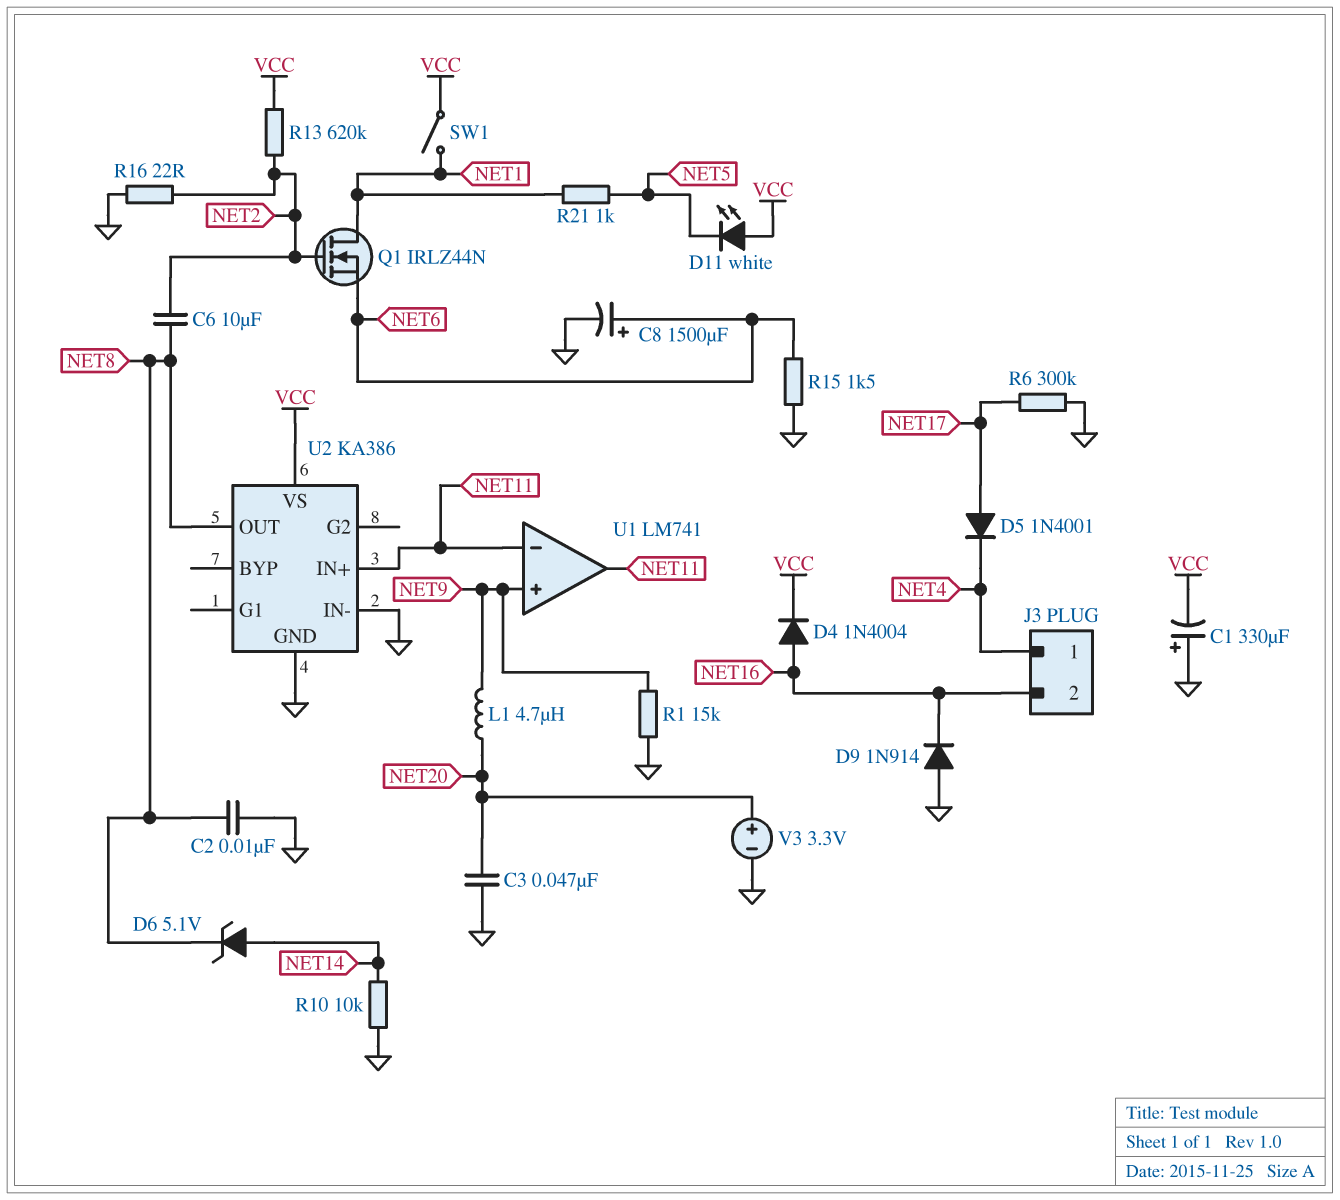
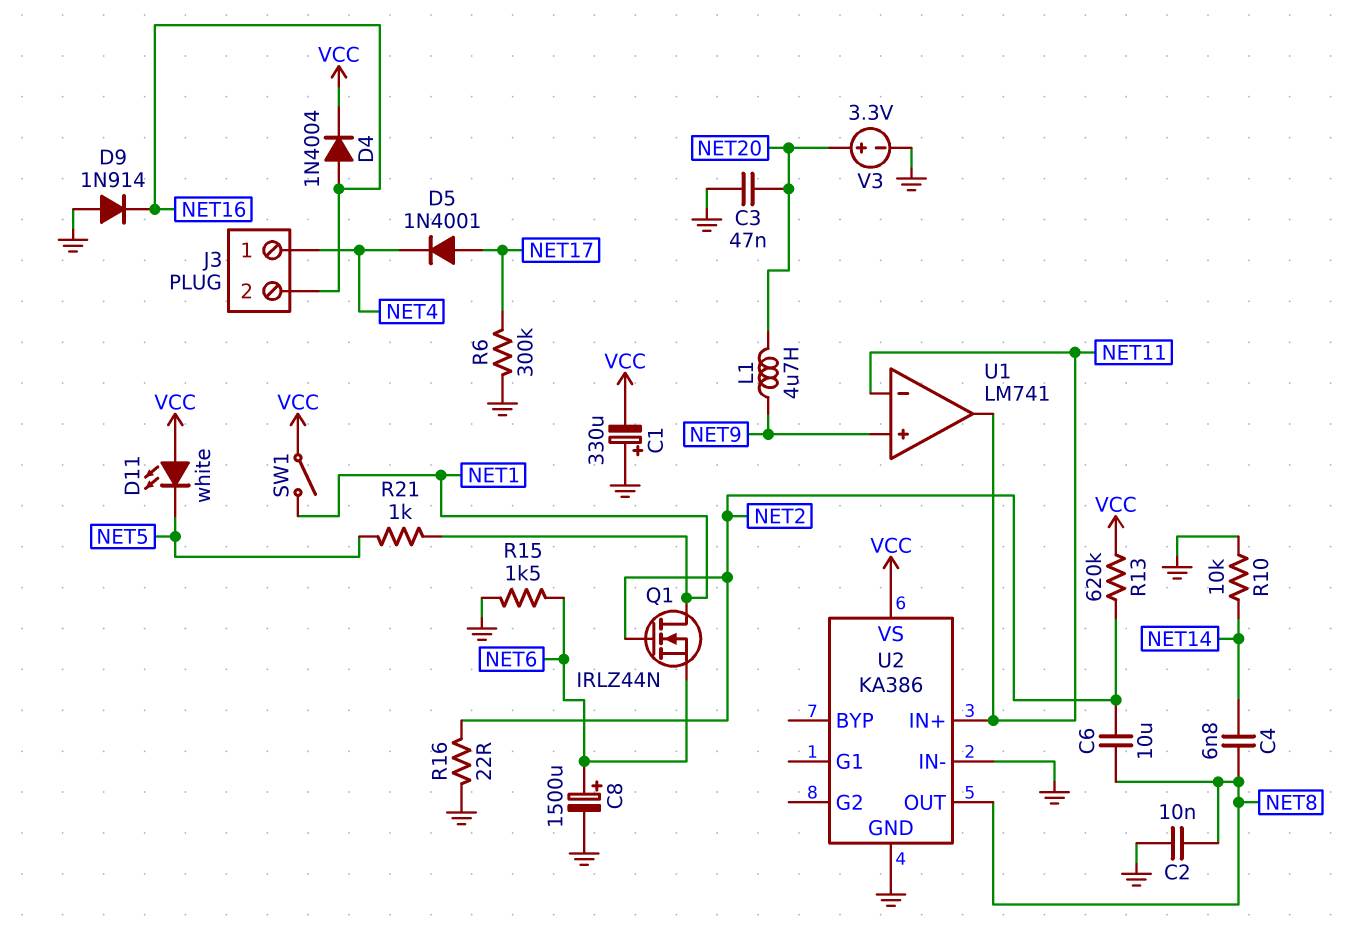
C4: none -> 6.8nF (NET8, NET14)
D6: zener 5.1V (A NET14, K NET8) -> none
R1: 15k (GND, NET9) -> none

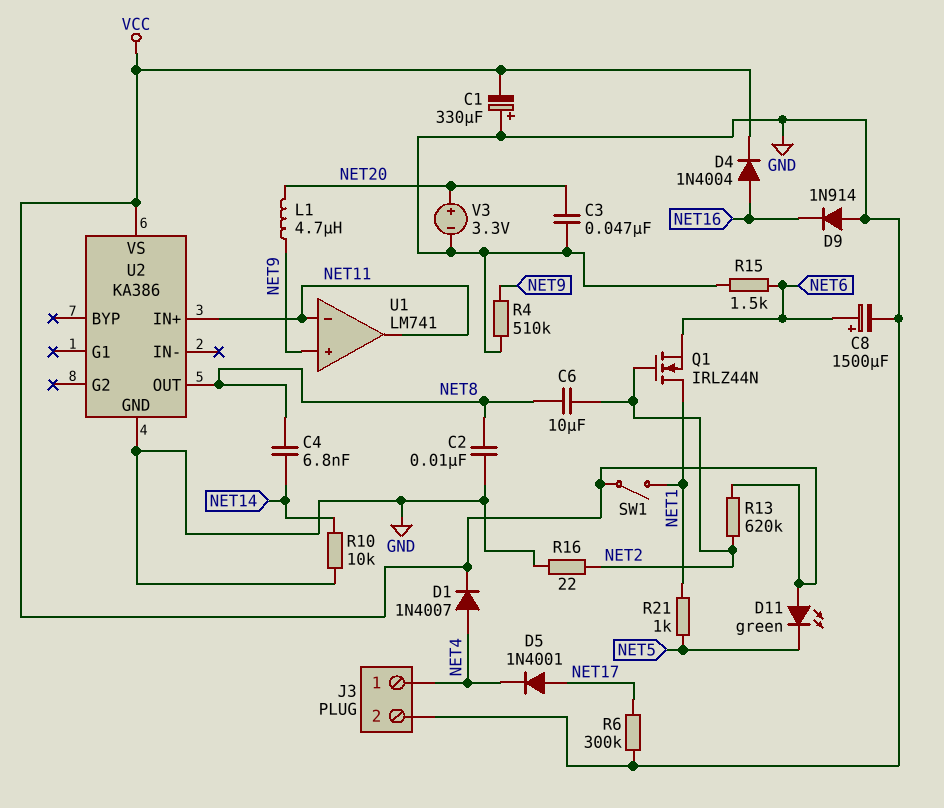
D1: none -> diode 1N4007 (A NET4, K VCC)
D11: LED white (A VCC, K NET5) -> LED green (A VCC, K NET5)
J3 pin 2: NET16 -> GND
R4: none -> 510k (GND, NET9)
U2 pin IN-: GND -> none

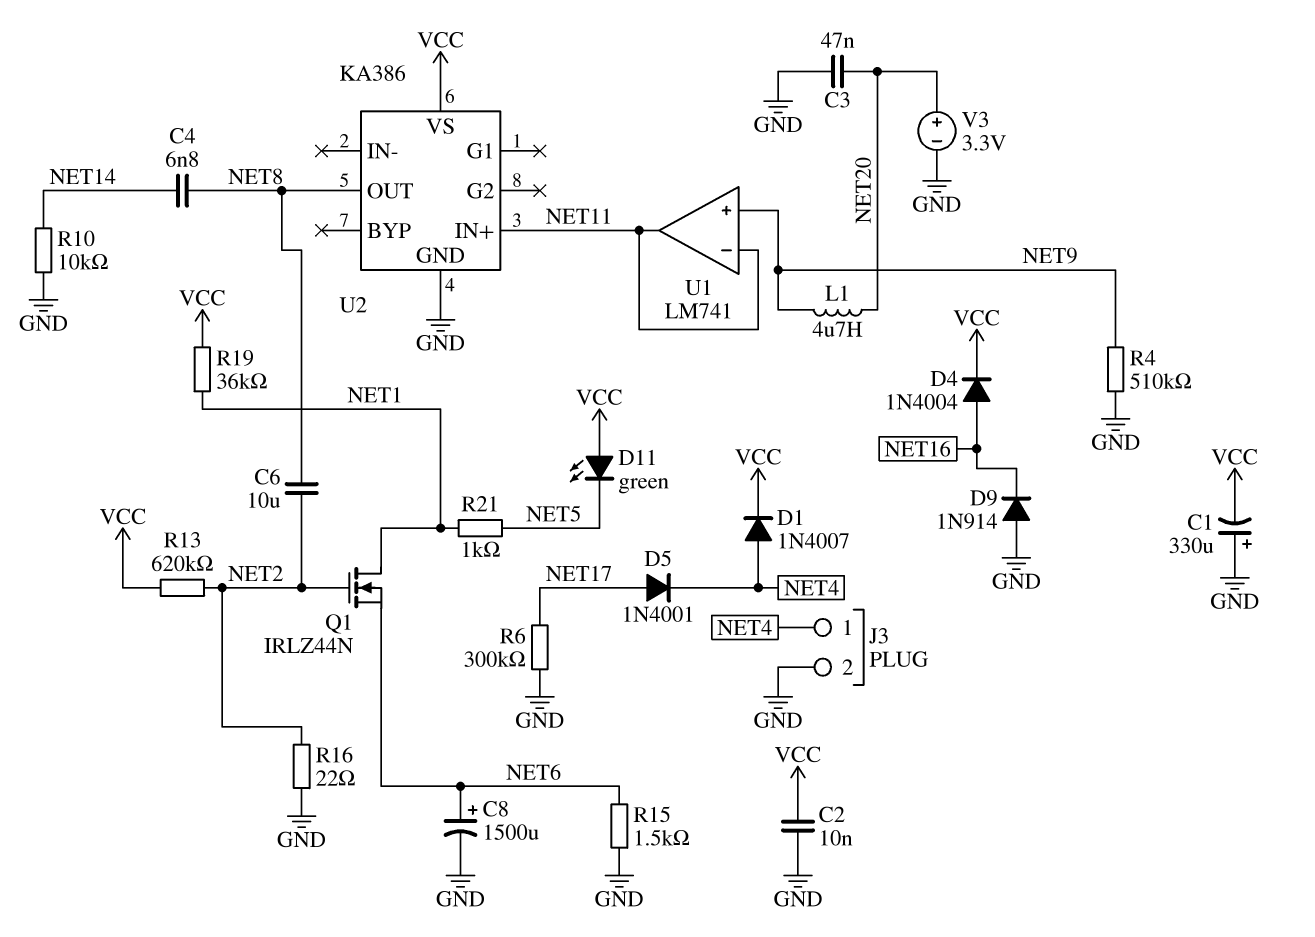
C2: 10nF (GND, NET8) -> 10nF (GND, VCC)
R19: none -> 36k (NET1, VCC)
SW1: switch (NET1, VCC) -> none

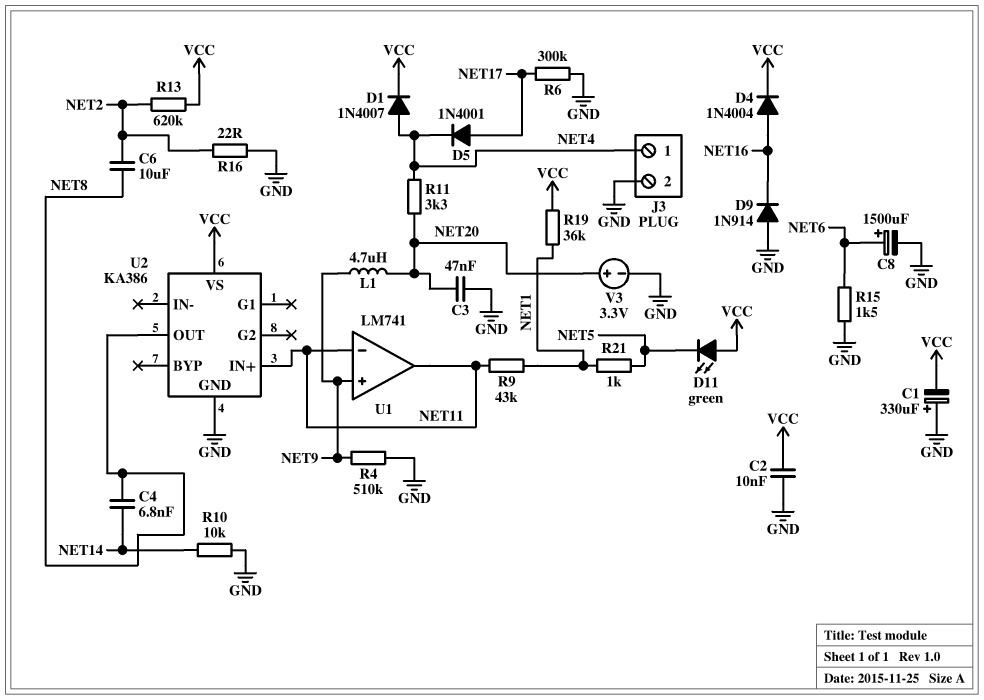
Q1: NMOS IRLZ44N (G NET2, D NET1, S NET6) -> none
R9: none -> 43k (NET1, NET11)
R11: none -> 3.3k (NET4, NET20)

